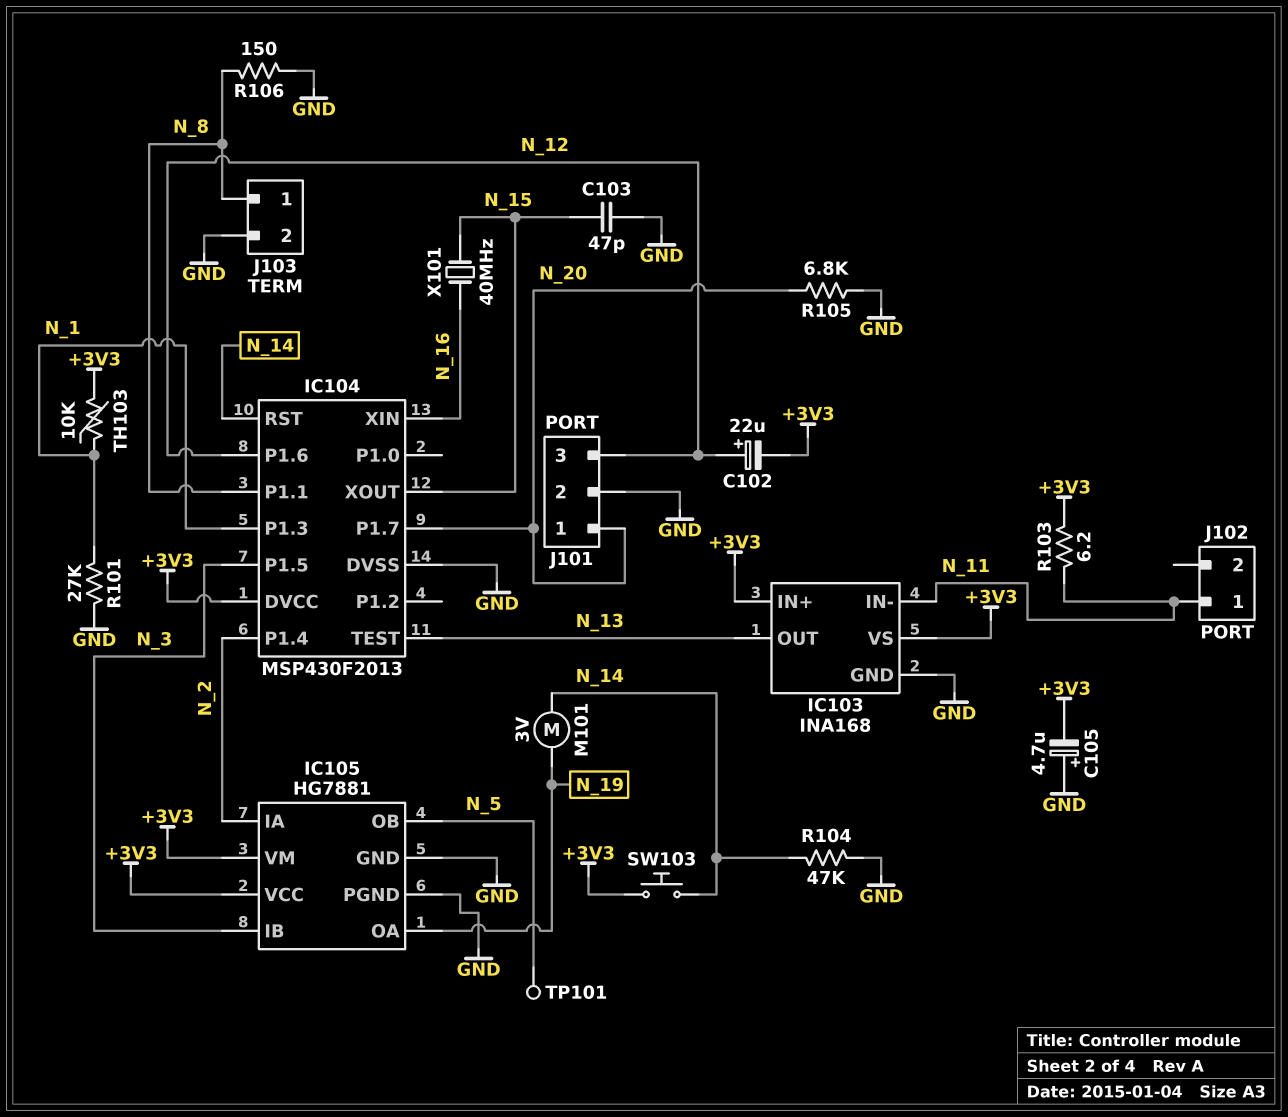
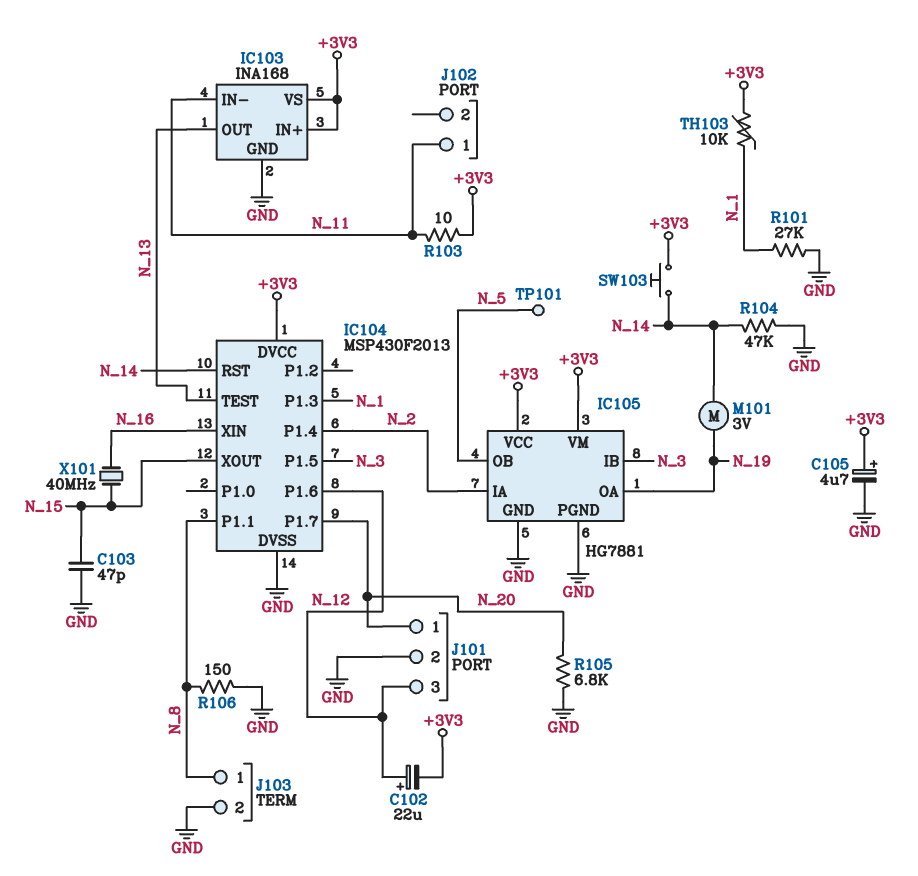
C105: 4.7uF (plus GND, minus +3V3) -> 4.7uF (plus +3V3, minus GND)
R103: 6.2 (+3V3, N_11) -> 10 (+3V3, N_11)

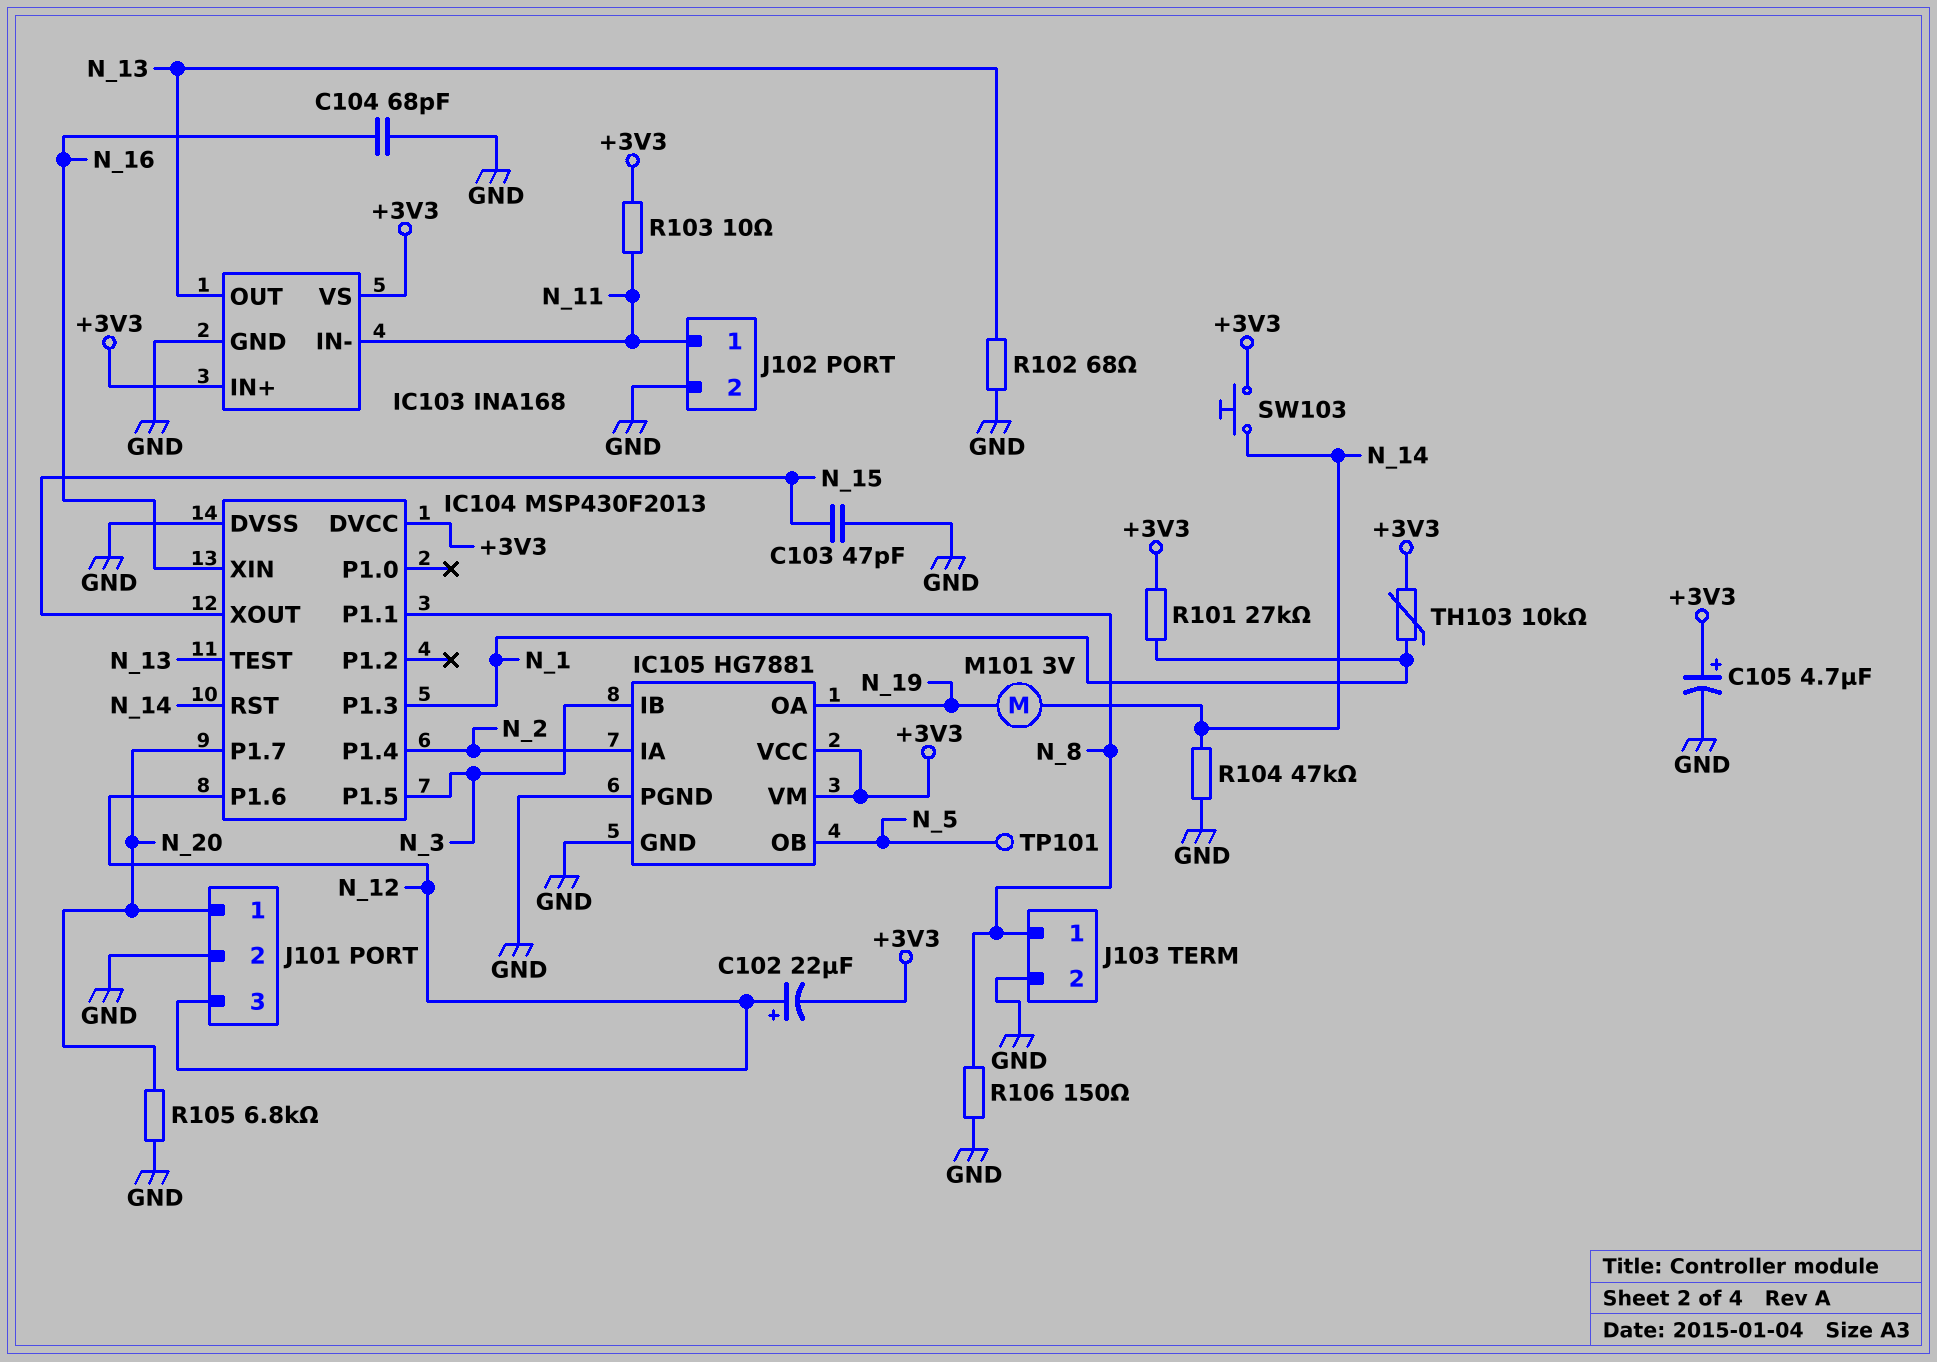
C104: none -> 68pF (GND, N_16)
J102 pin 2: none -> GND
R101: 27k (GND, N_1) -> 27k (+3V3, N_1)
R102: none -> 68 (GND, N_13)
X101: 40MHz (N_15, N_16) -> none

